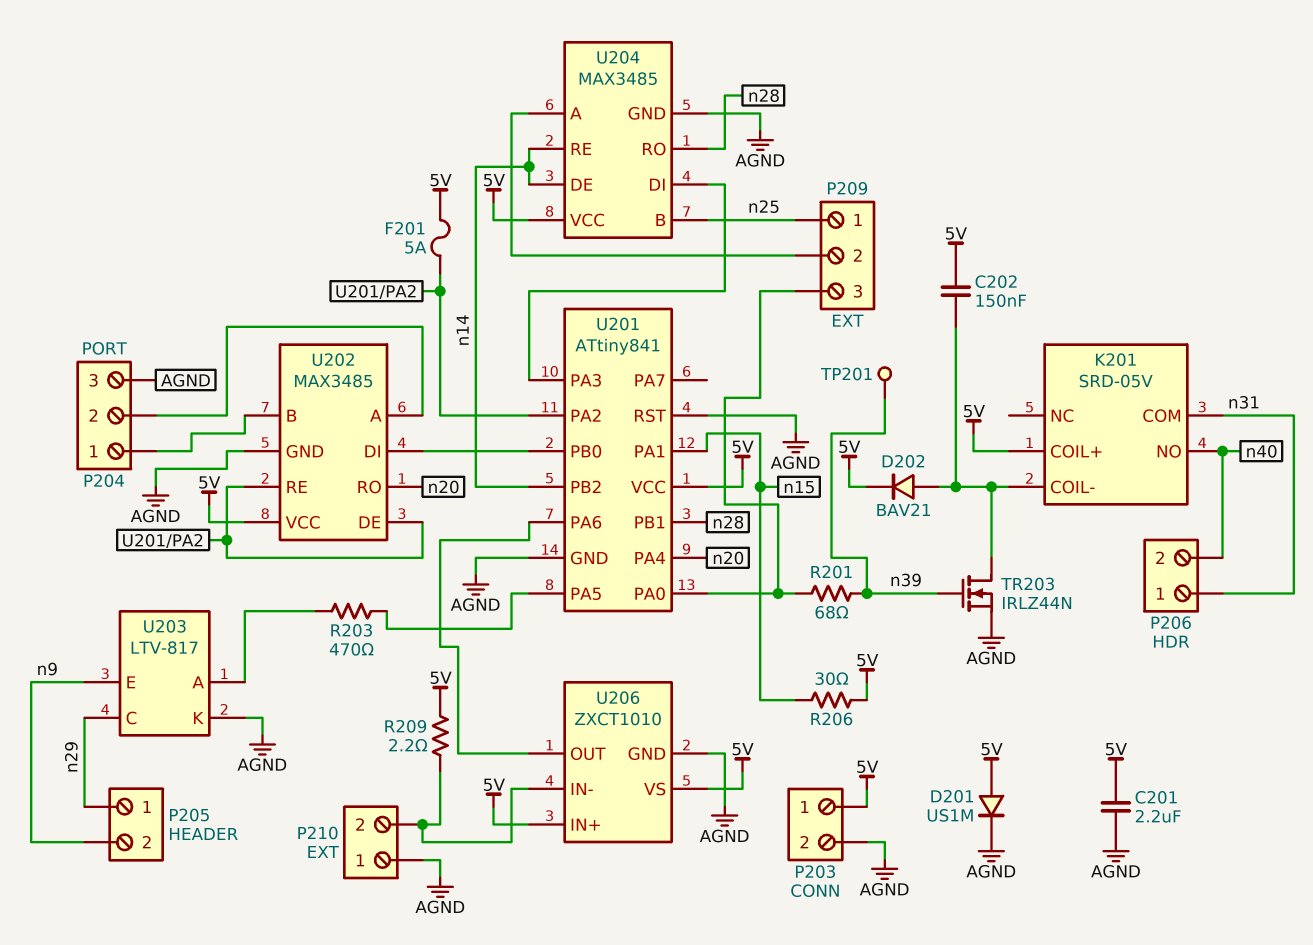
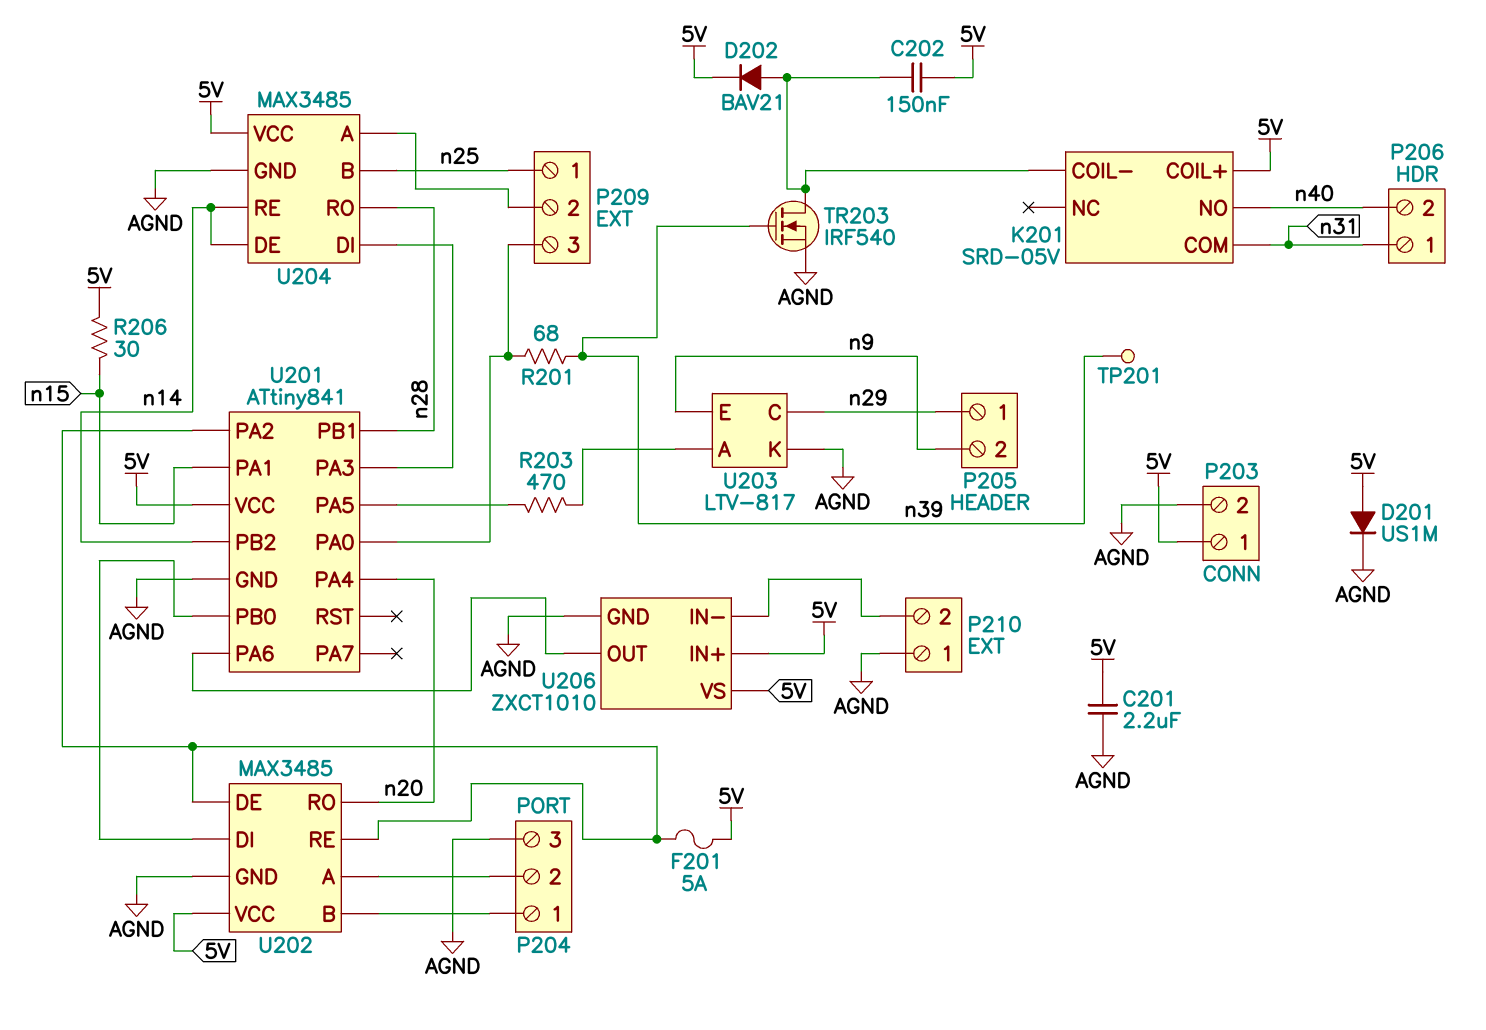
R209: 2.2 (5V, P210/2) -> none
TR203: NMOS IRLZ44N (G n39, D K201/COIL-, S AGND) -> NMOS IRF540 (G n39, D K201/COIL-, S AGND)
U201 pin RST: AGND -> none

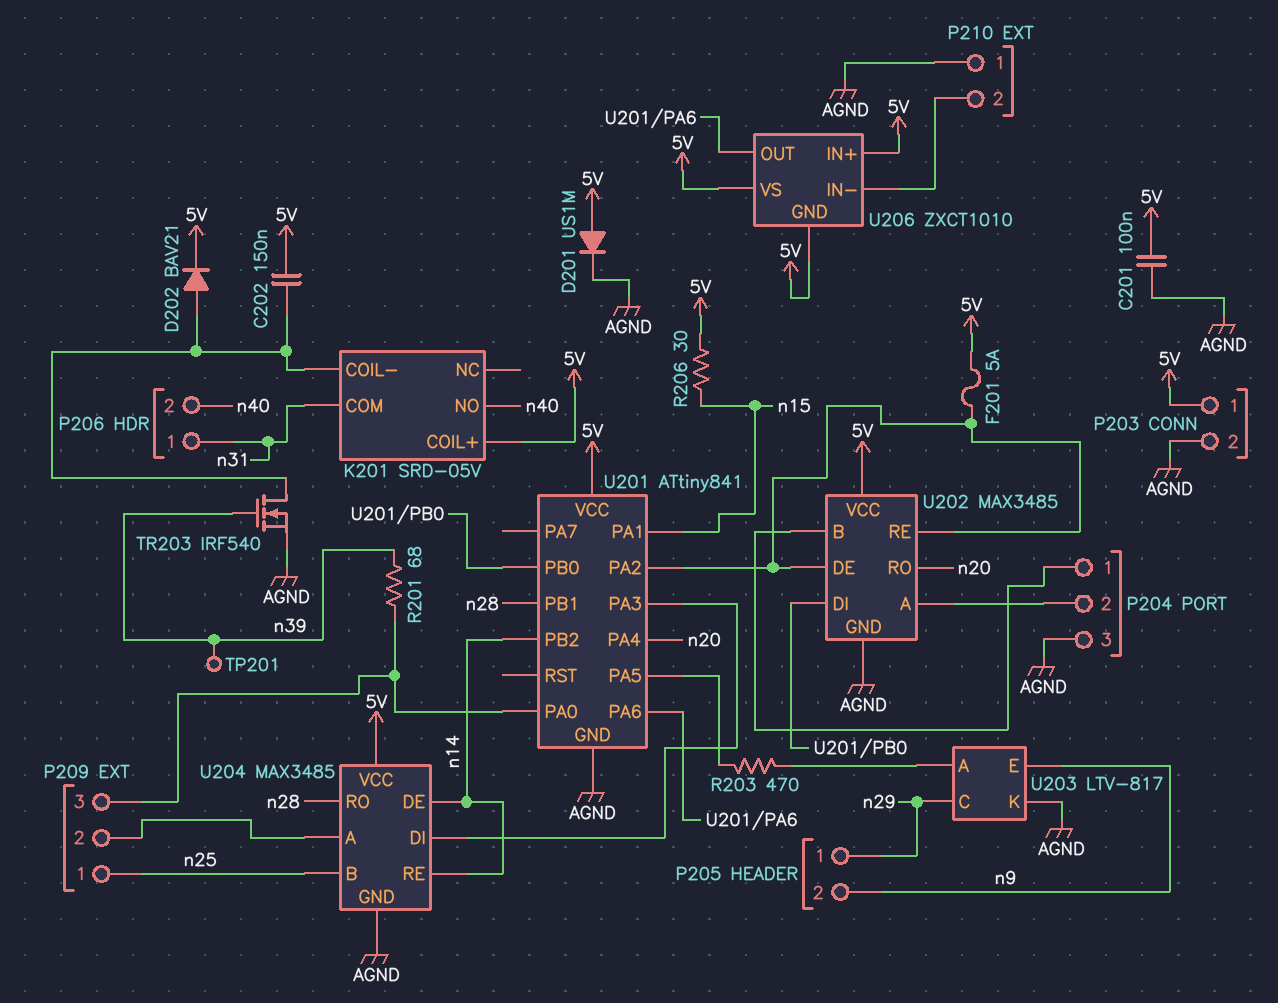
C201: 2.2uF (5V, AGND) -> 100nF (5V, AGND)
U206 pin GND: AGND -> 5V

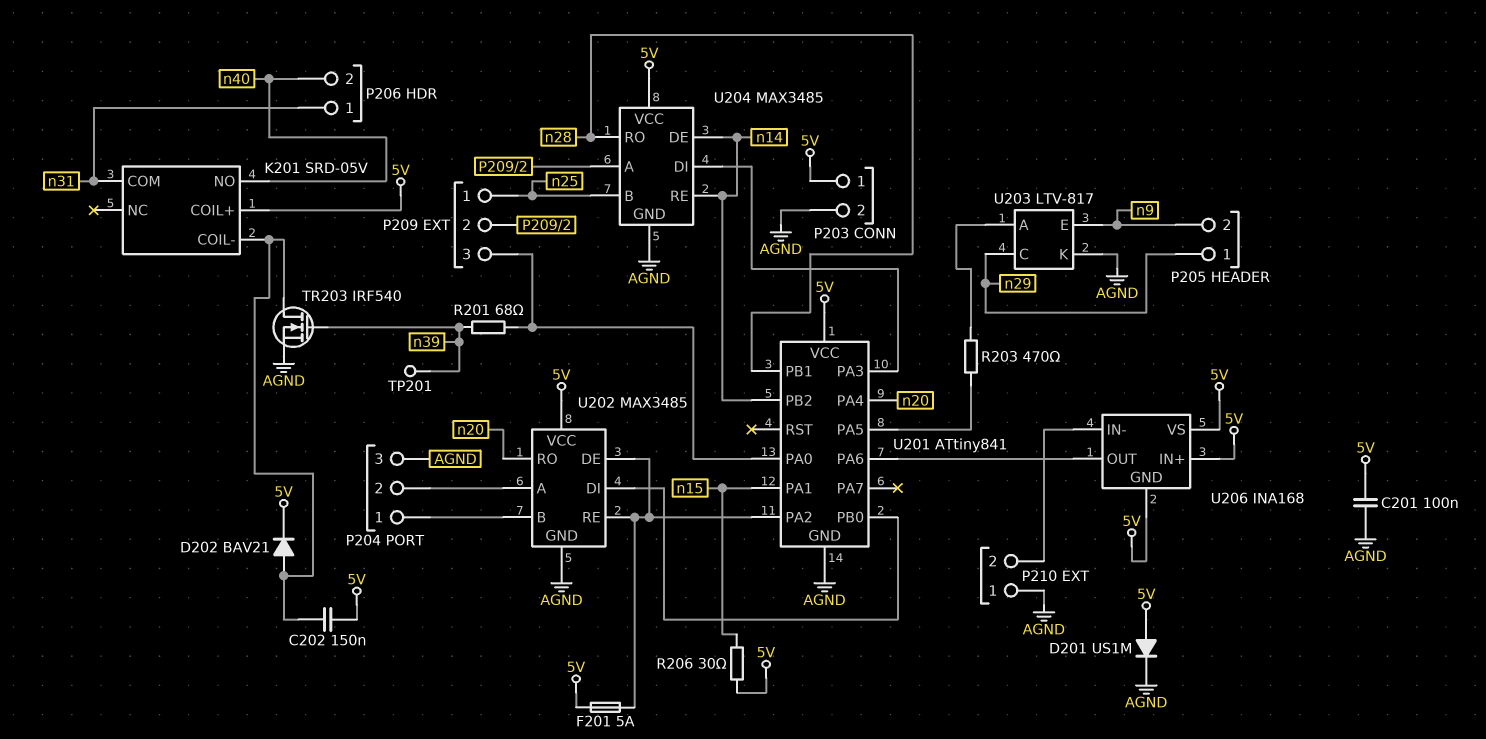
U206: ZXCT1010 -> INA168

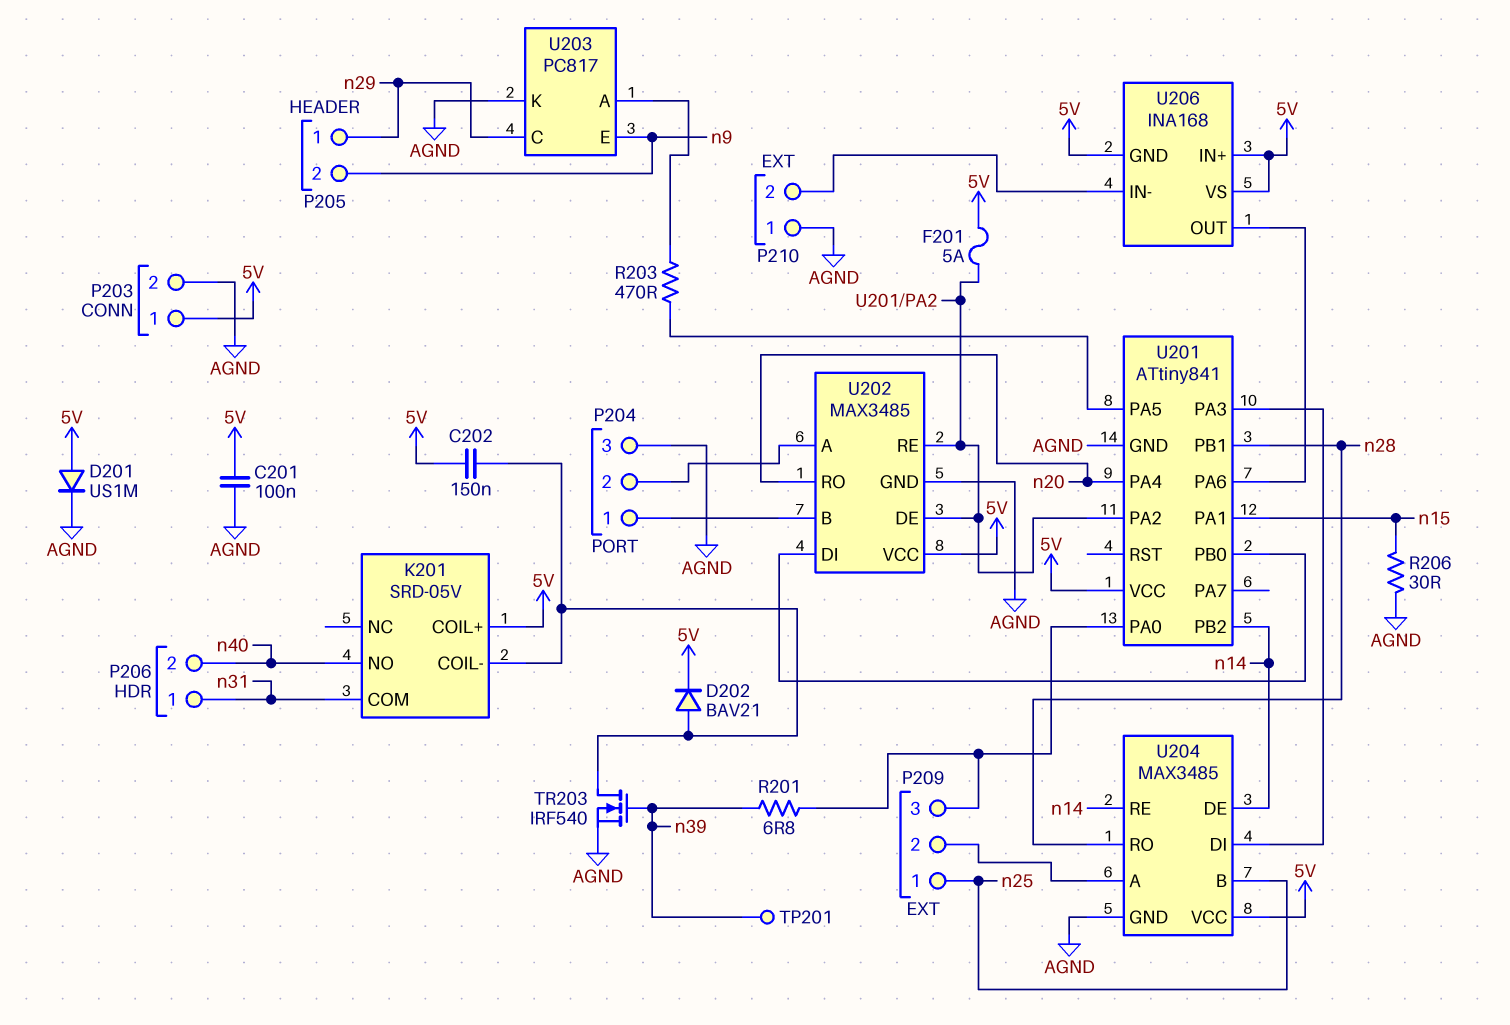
R201: 68 (P209/3, n39) -> 6.8 (P209/3, n39)
R206: 30 (5V, n15) -> 30 (AGND, n15)
U203: LTV-817 -> PC817

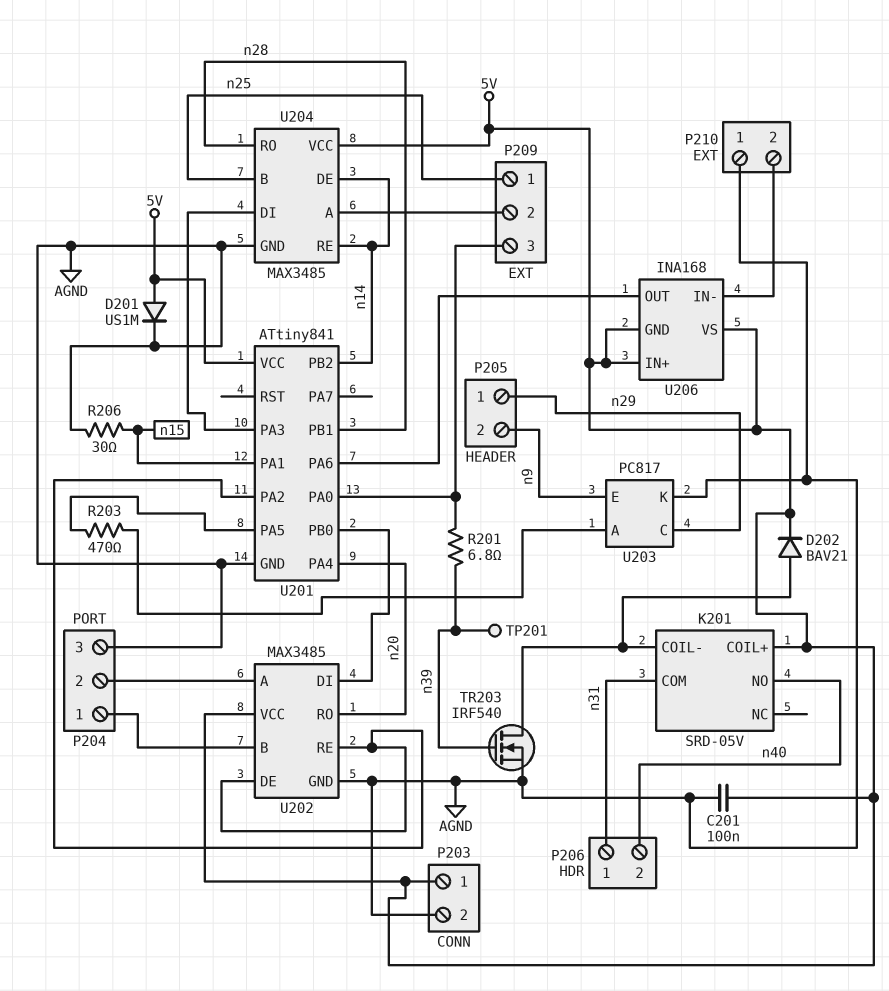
C202: 150nF (5V, K201/COIL-) -> none
F201: 5A (5V, U201/PA2) -> none

